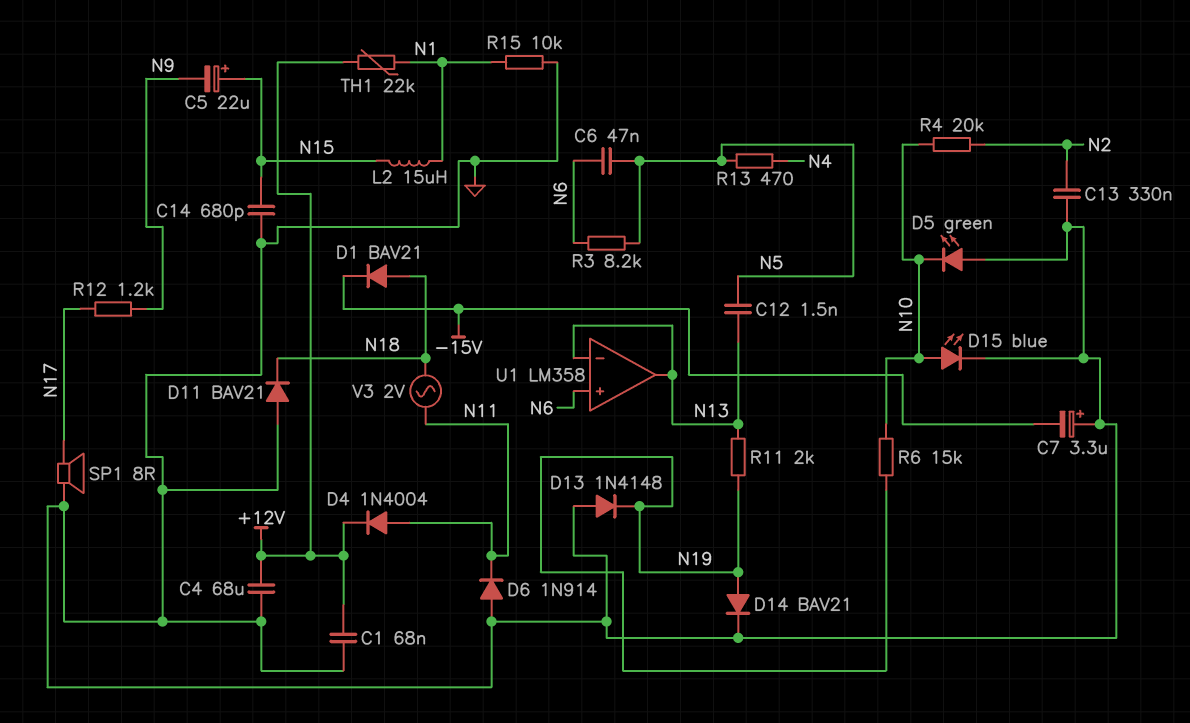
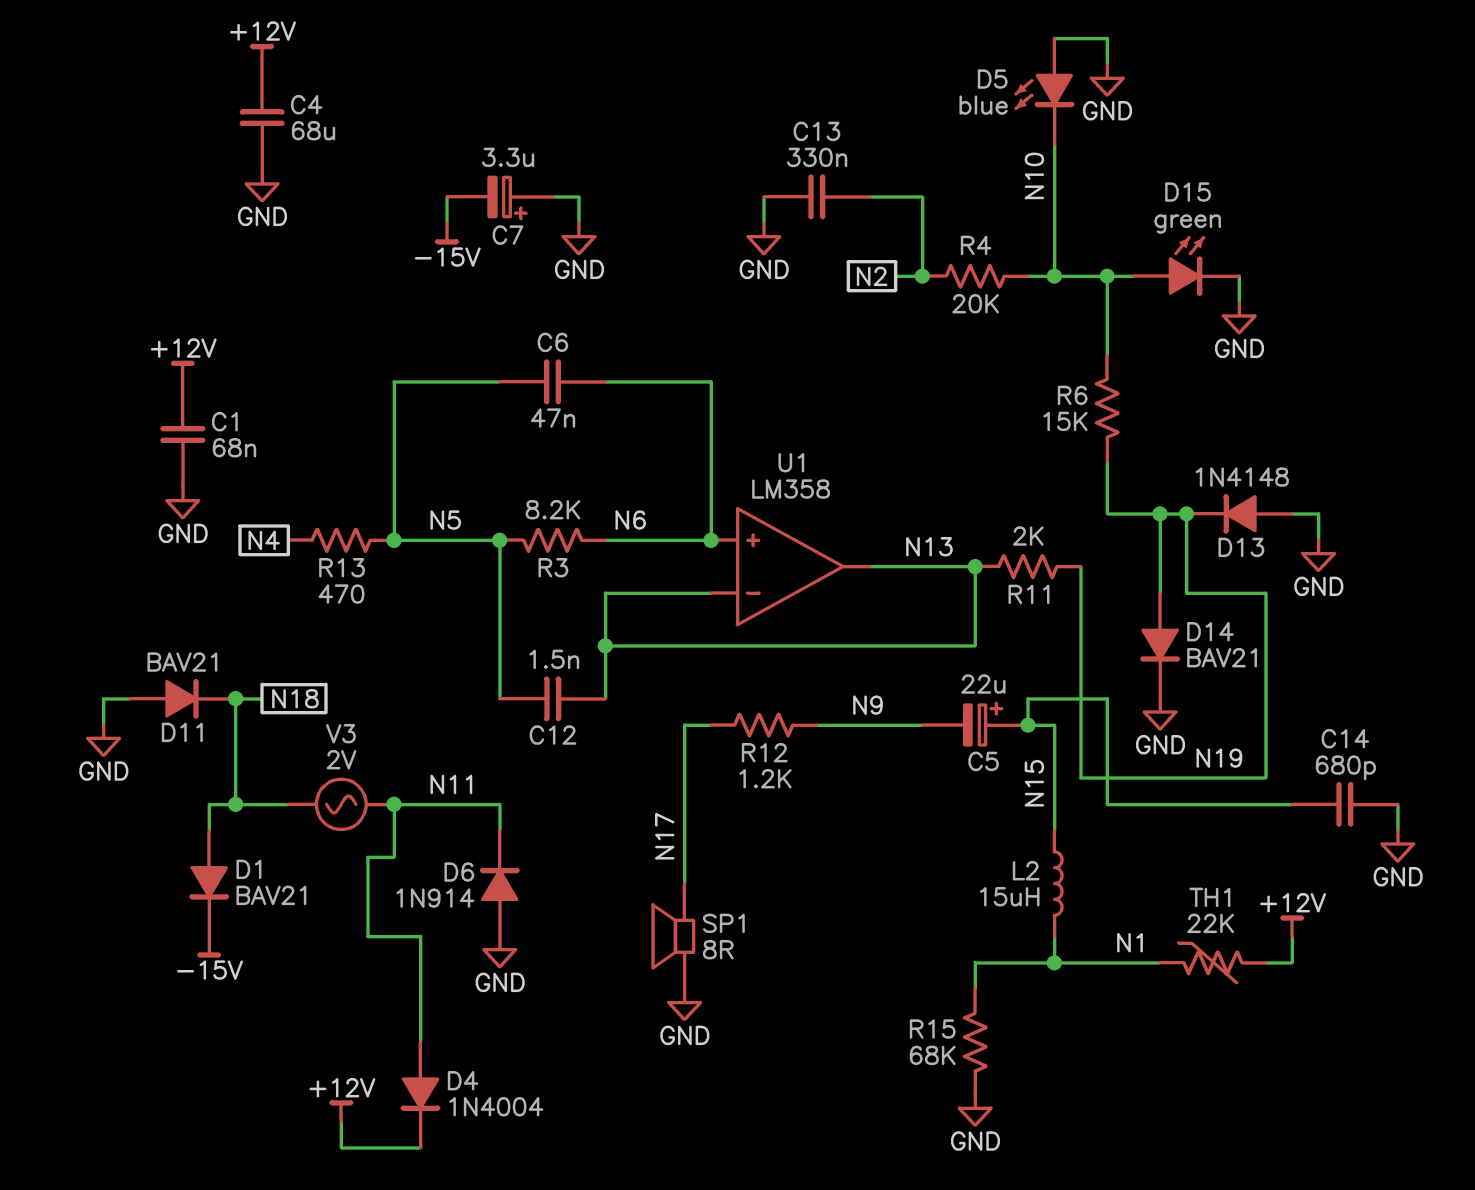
D5: LED green (A GND, K N10) -> LED blue (A GND, K N10)
D15: LED blue (A N10, K GND) -> LED green (A N10, K GND)
R15: 10k (GND, N1) -> 68k (GND, N1)

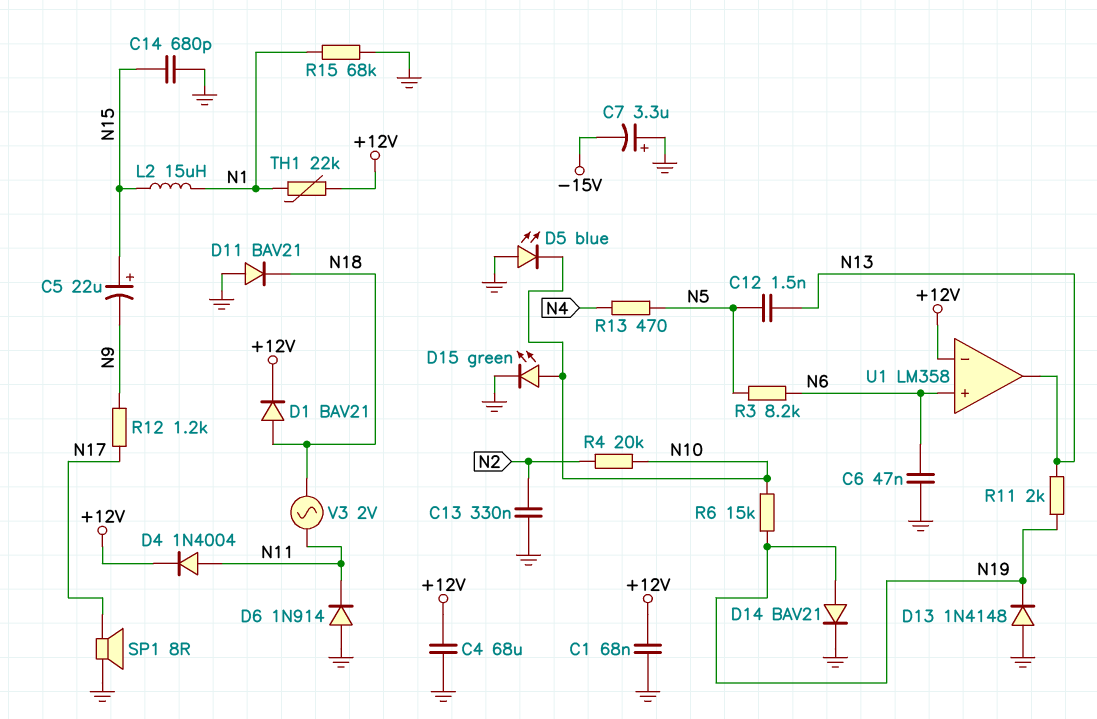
C6: 47nF (N5, N6) -> 47nF (GND, N6)
D1: diode BAV21 (A N18, K -15V) -> diode BAV21 (A N18, K +12V)
U1 pin in-: N13 -> +12V

